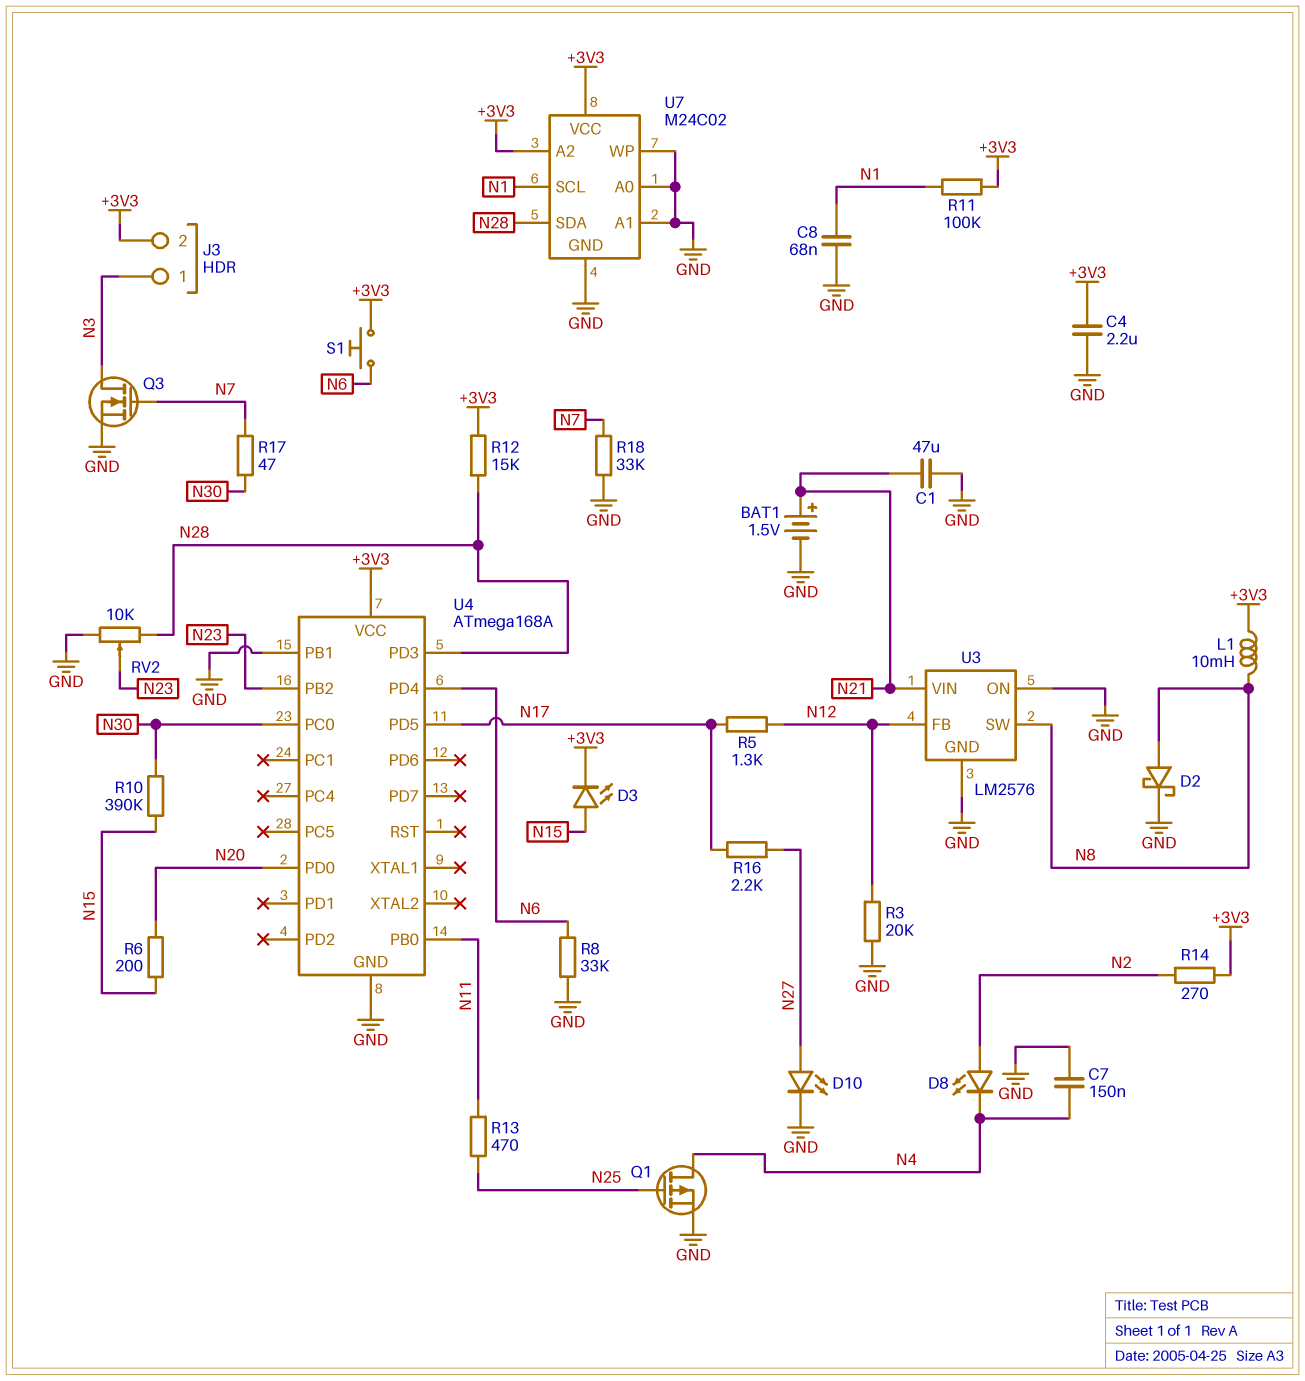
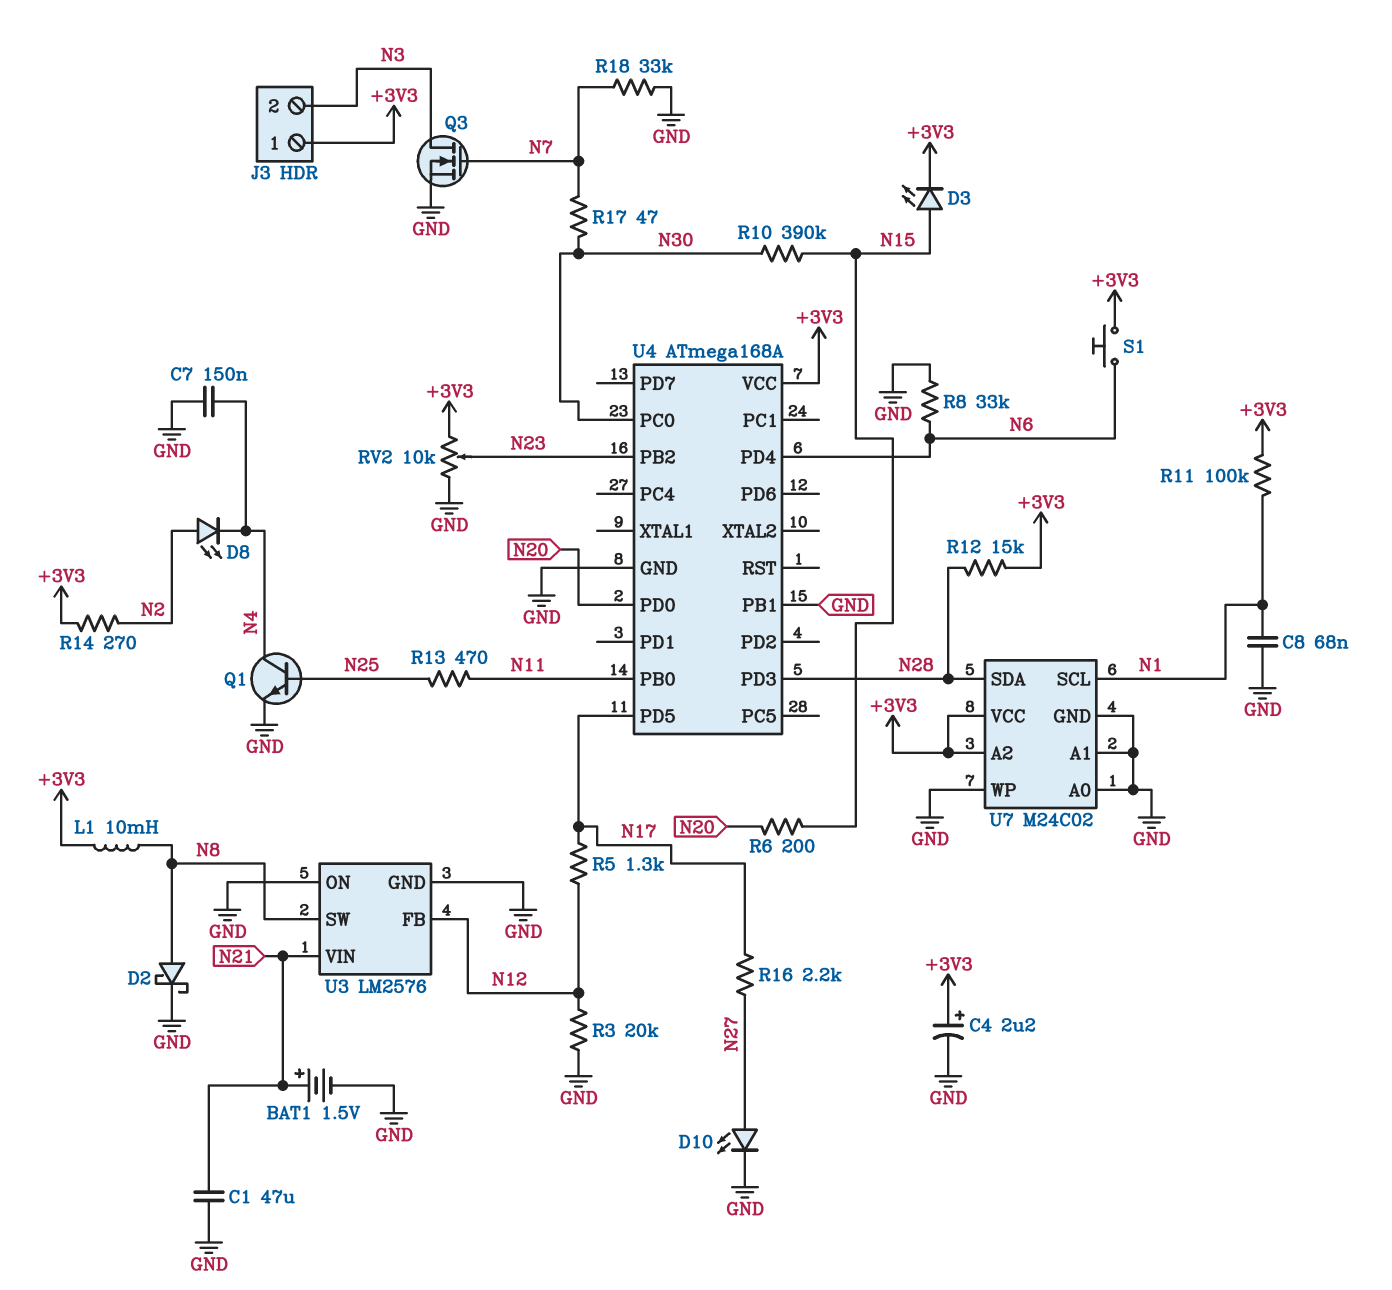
C4: 2.2uF (+3V3, GND) -> 2.2uF (plus +3V3, minus GND)
J3 pin 1: N3 -> +3V3
J3 pin 2: +3V3 -> N3
Q1: PMOS (G N25, D N4, S GND) -> NPN (B N25, C N4, E GND)
RV2: 10k (GND, N28, wiper N23) -> 10k (+3V3, GND, wiper N23)

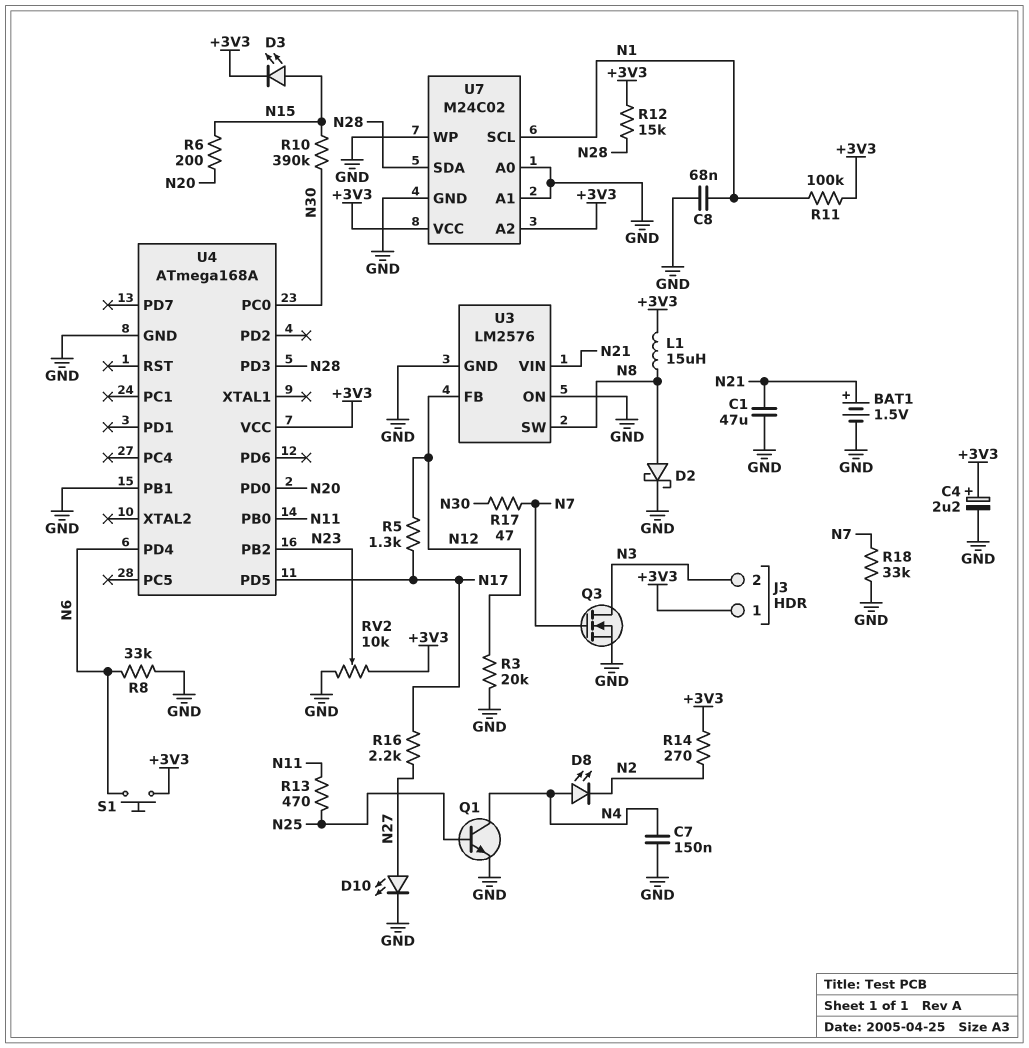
D8: LED (A N2, K N4) -> LED (A N4, K N2)
L1: 10mH (+3V3, N8) -> 15uH (+3V3, N8)

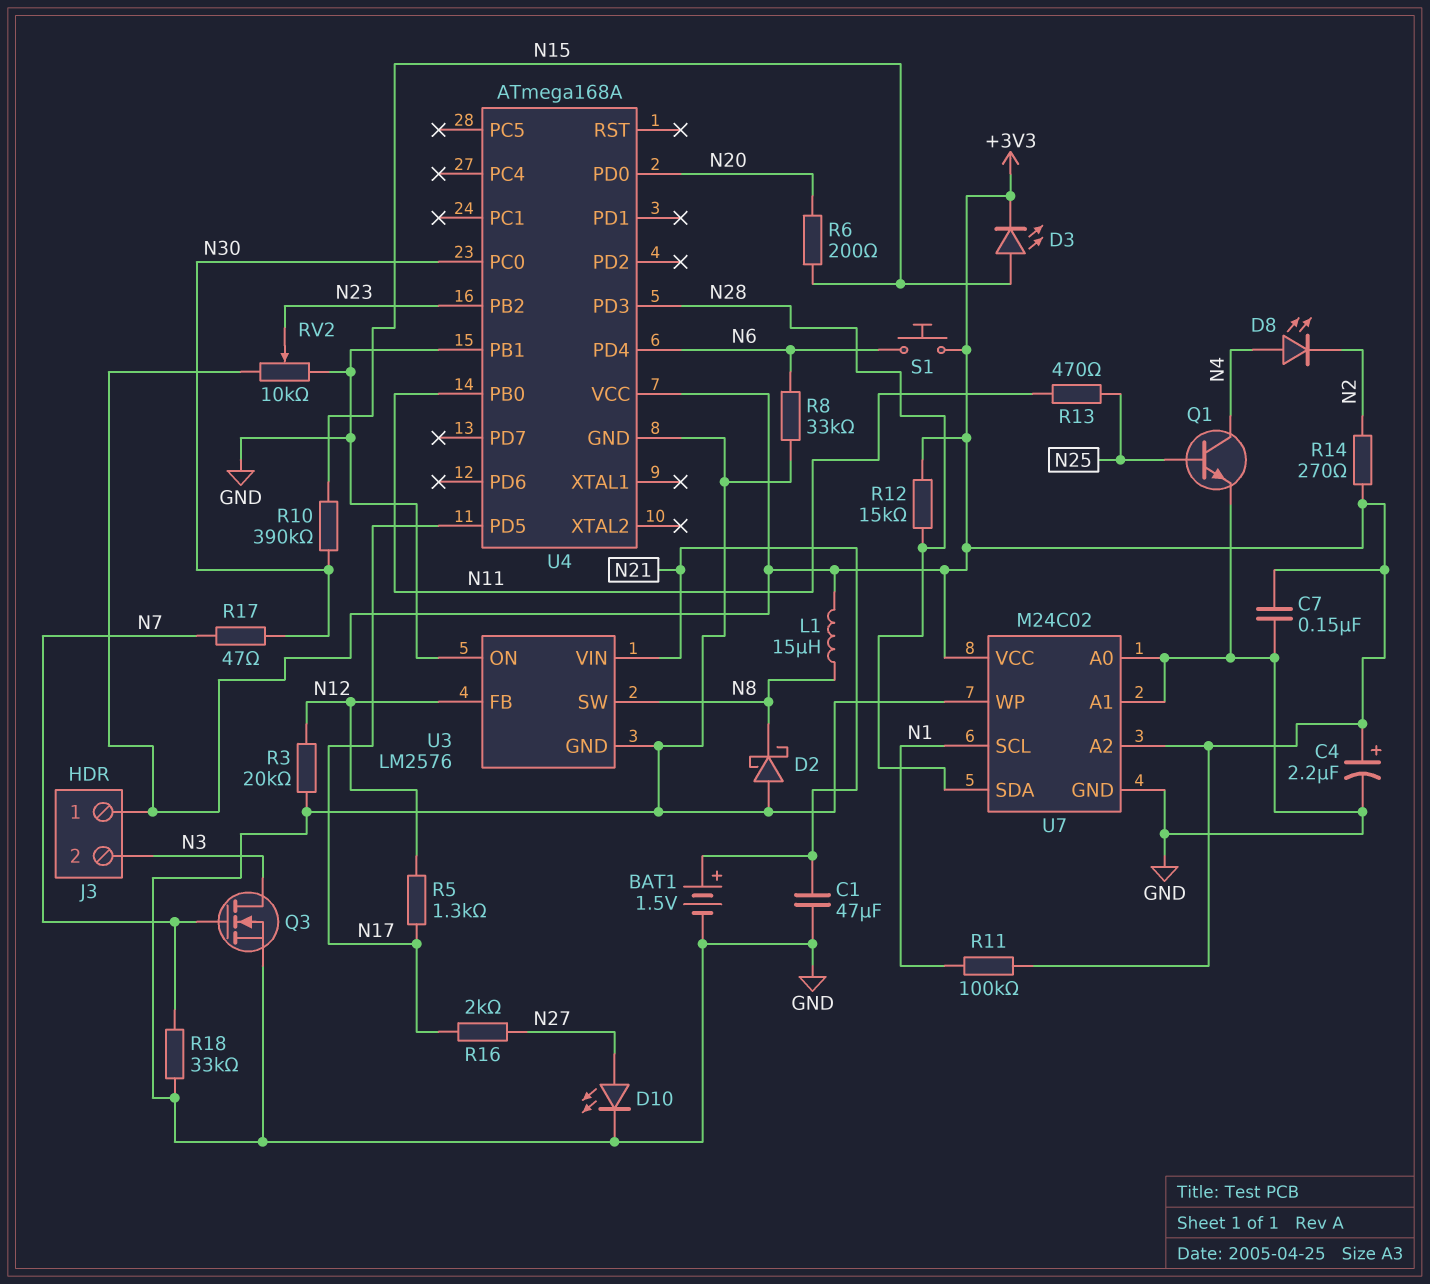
C7: 150nF (GND, N4) -> 150nF (+3V3, GND)
C8: 68nF (GND, N1) -> none
D2: schottky (A N8, K GND) -> schottky (A GND, K N8)
R16: 2.2k (N17, N27) -> 2k (N17, N27)

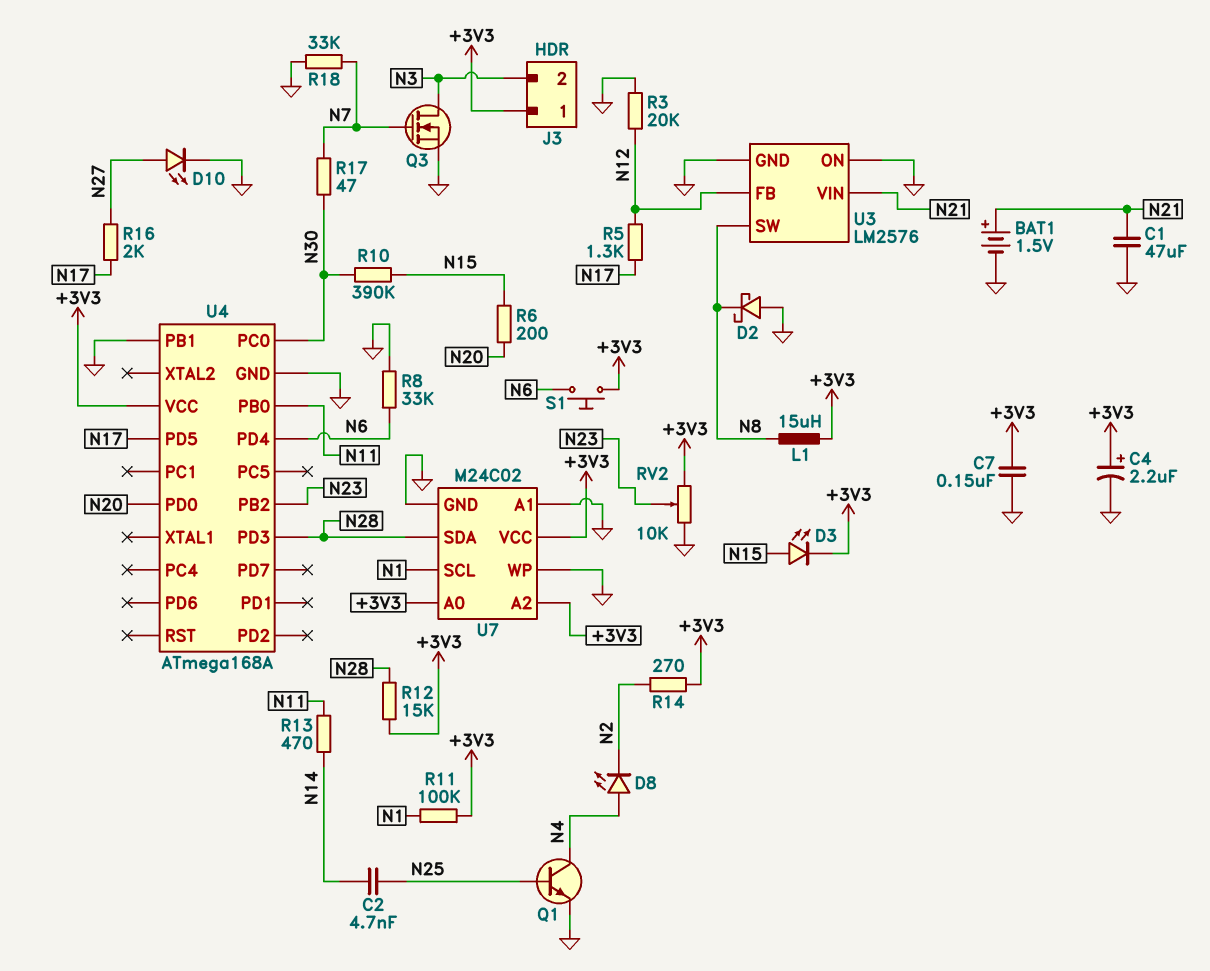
C2: none -> 4.7nF (N14, N25)
R13: 470 (N11, N25) -> 470 (N11, N14)
U7 pin A0: GND -> +3V3

